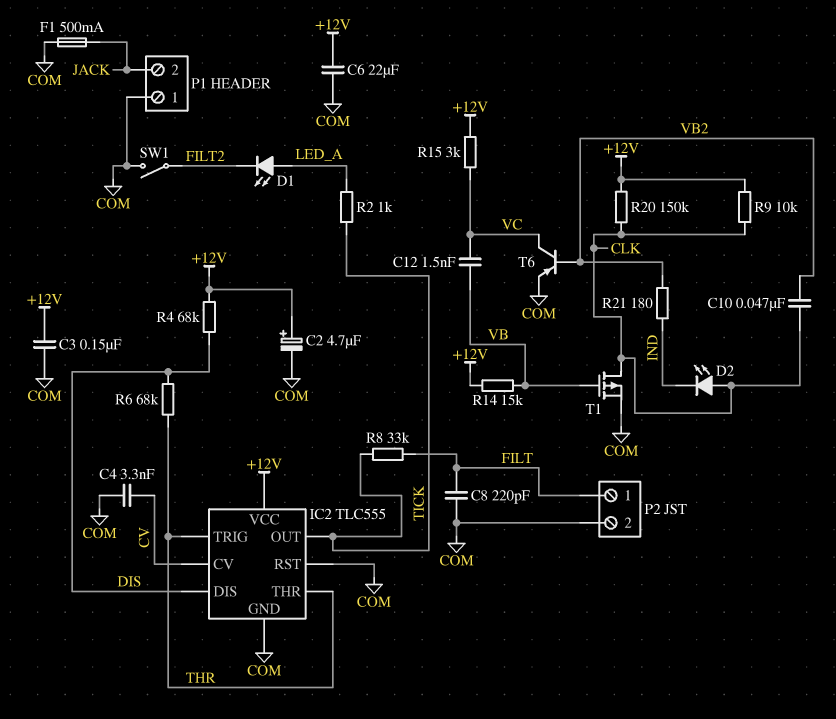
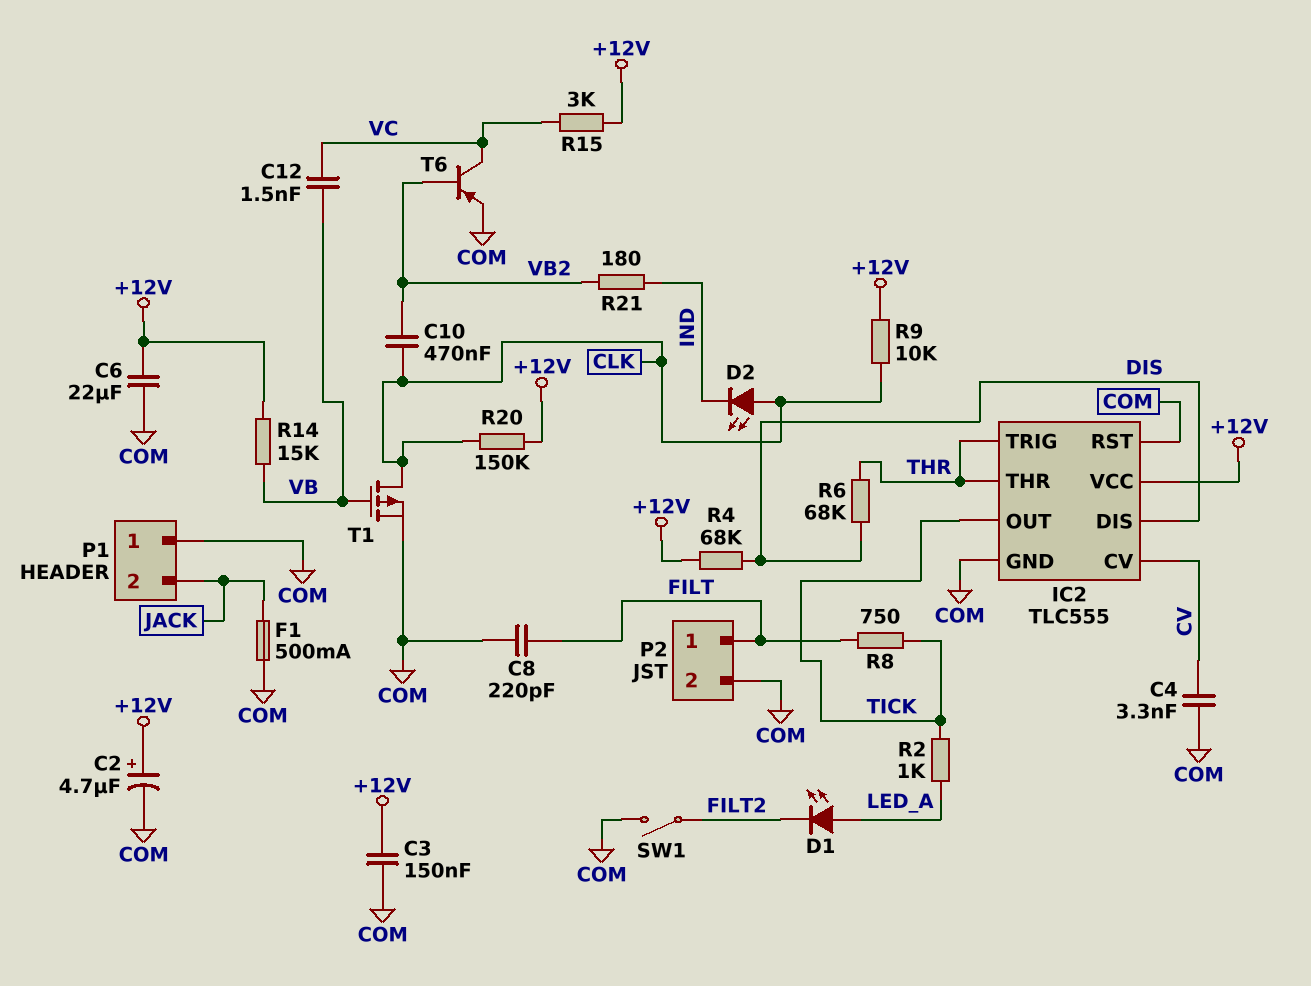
C10: 47nF (CLK, VB2) -> 470nF (CLK, VB2)
R8: 33k (FILT, TICK) -> 750 (FILT, TICK)

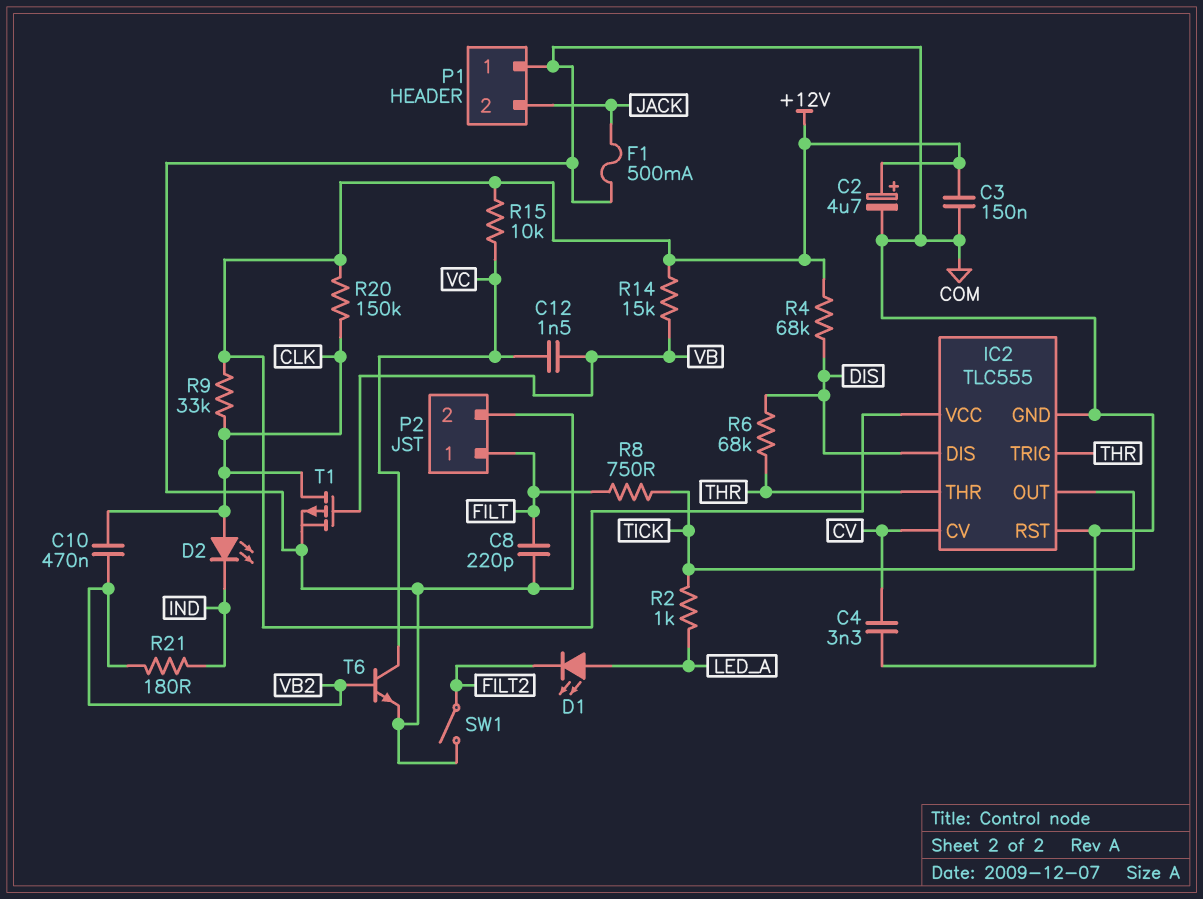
C6: 22uF (+12V, COM) -> none
R9: 10k (+12V, CLK) -> 33k (+12V, CLK)
R15: 3k (+12V, VC) -> 10k (+12V, VC)
T6: PNP (B VB2, C VC, E COM) -> NPN (B VB2, C VC, E COM)

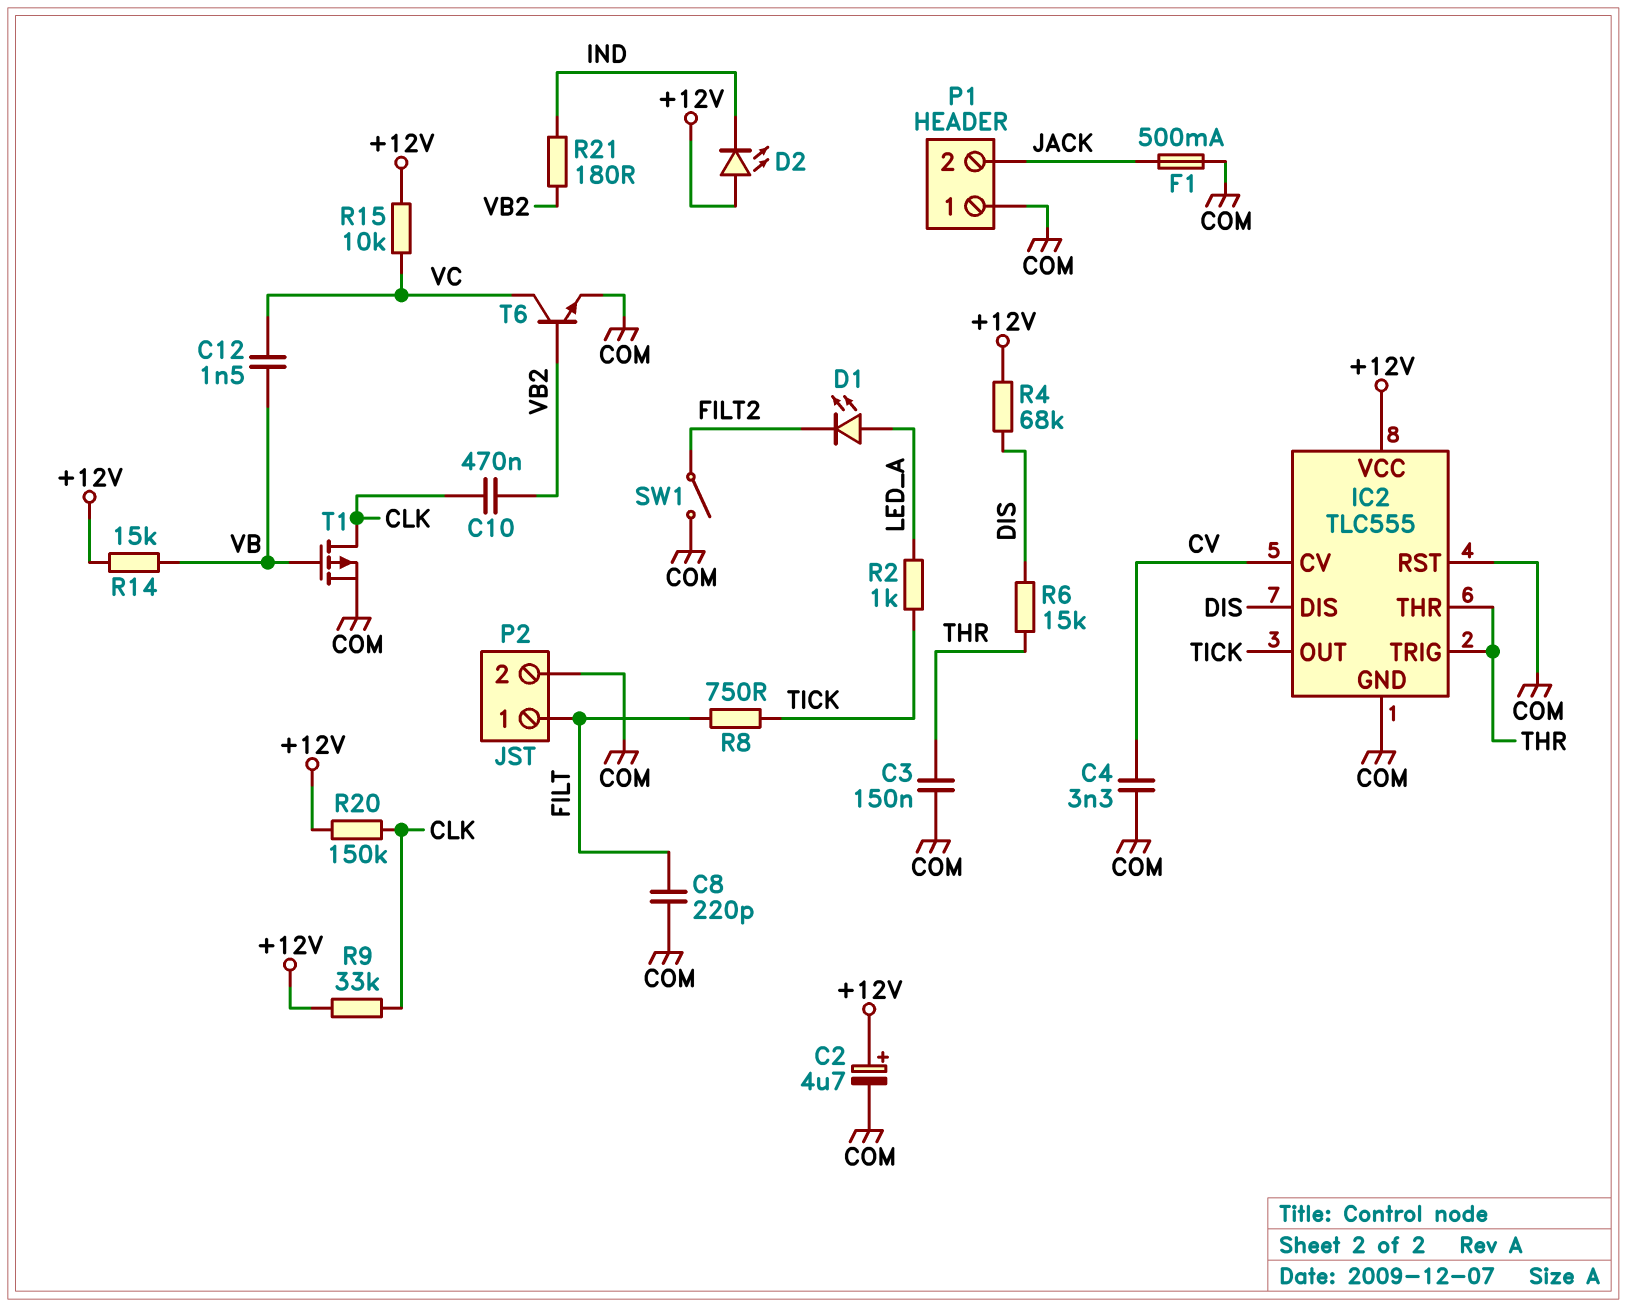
C3: 150nF (+12V, COM) -> 150nF (COM, THR)
D2: LED (A CLK, K IND) -> LED (A +12V, K IND)
R6: 68k (DIS, THR) -> 15k (DIS, THR)

